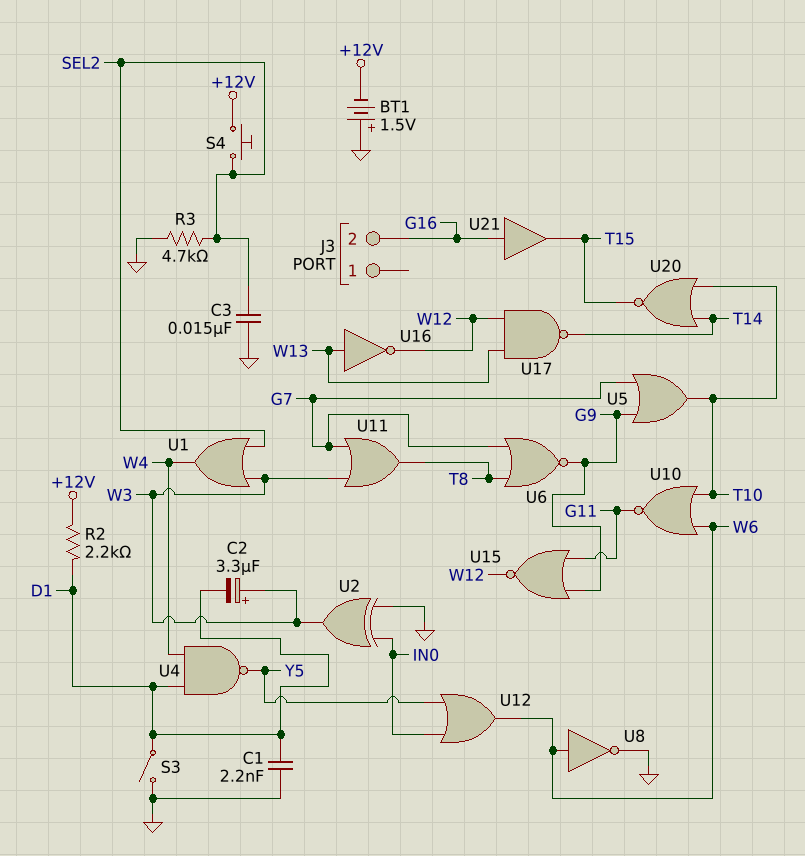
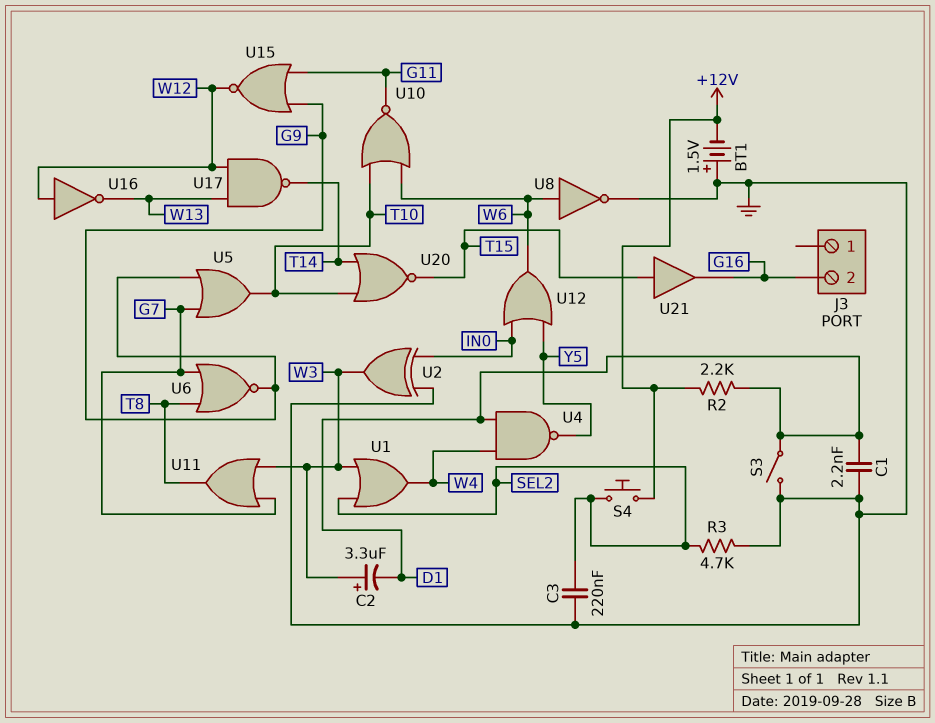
C3: 15nF (GND, SEL2) -> 220nF (GND, SEL2)
U16: NOT (in W13, out W12) -> NOT (in W12, out W13)
U21: buffer (in G16, out T15) -> buffer (in T15, out G16)

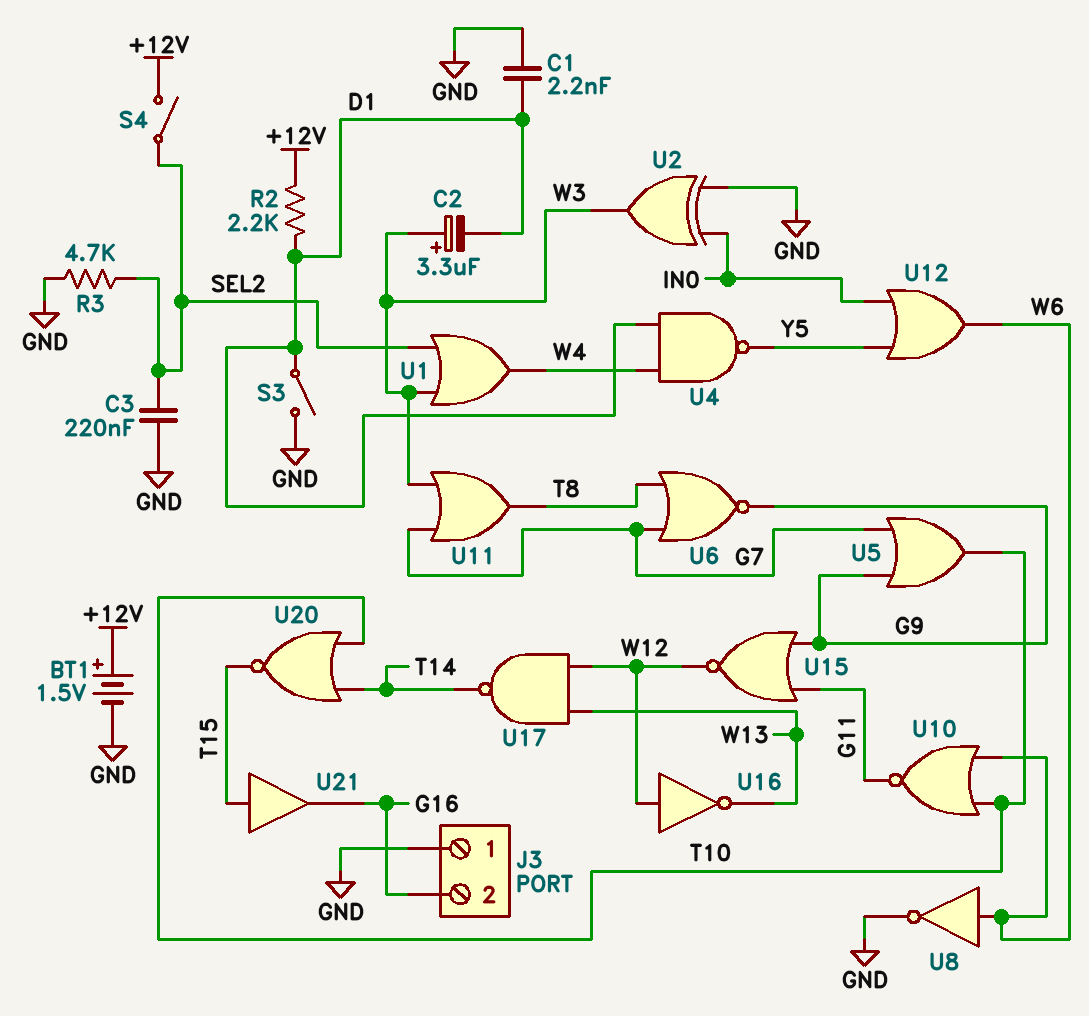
BT1: 1.5V (plus GND, minus +12V) -> 1.5V (plus +12V, minus GND)
J3 pin 1: none -> GND
S4: button (+12V, SEL2) -> switch (+12V, SEL2)

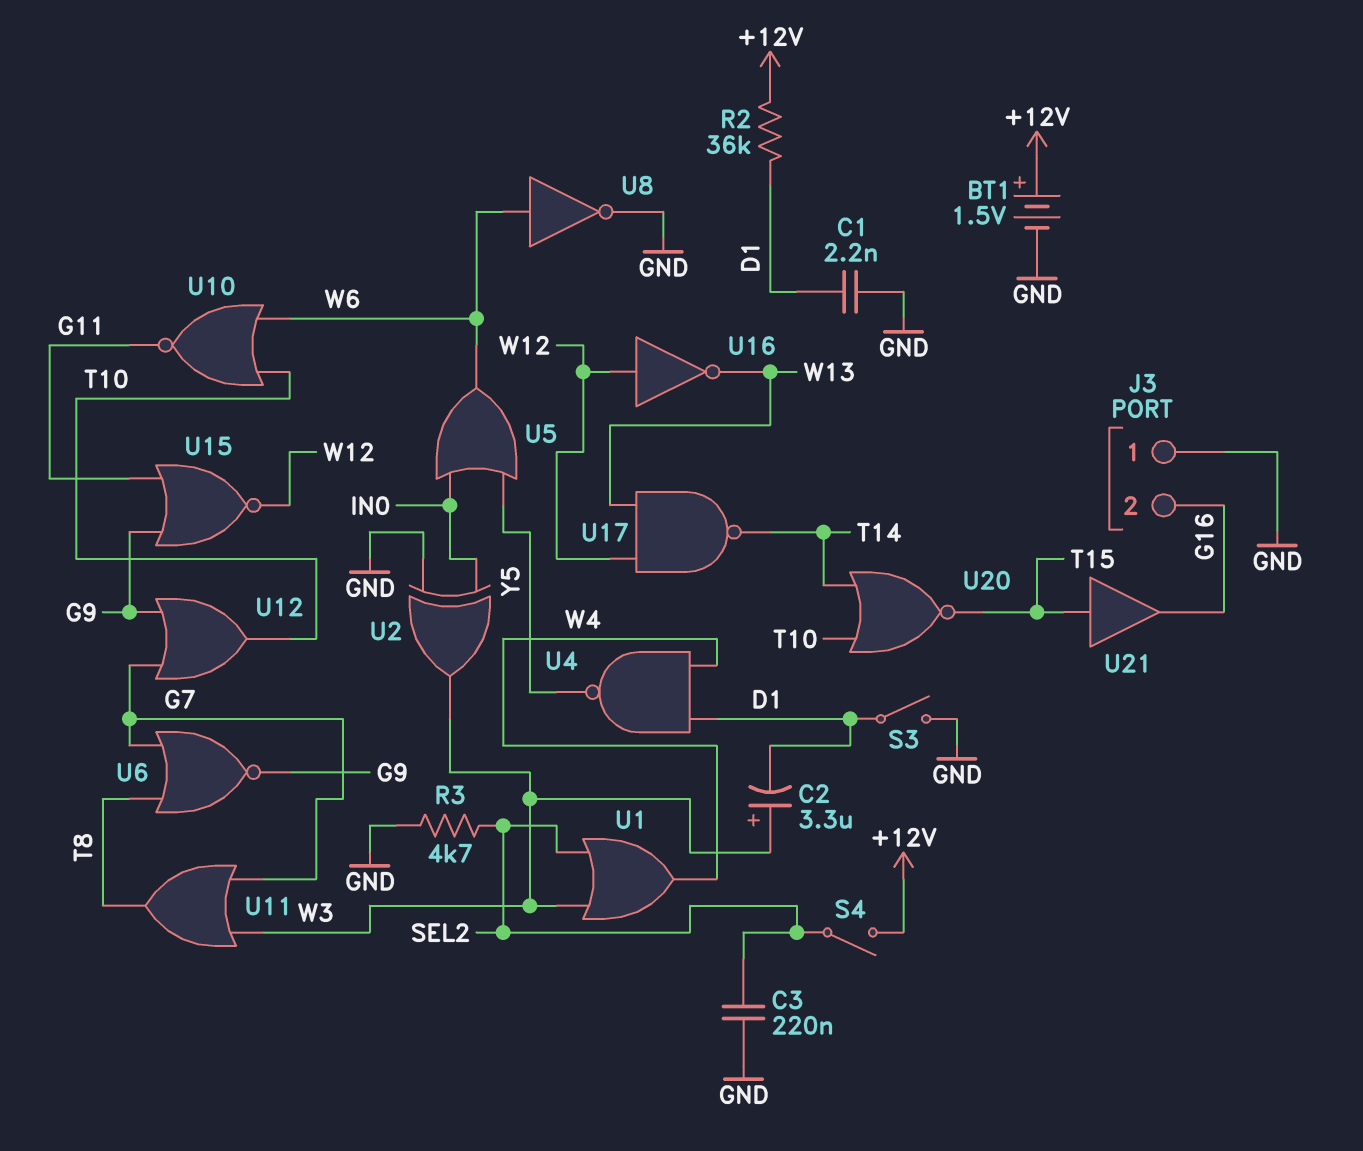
R2: 2.2k (+12V, D1) -> 36k (+12V, D1)
U5: OR (in G7, in G9, out T10) -> OR (in IN0, in Y5, out W6)
U12: OR (in IN0, in Y5, out W6) -> OR (in G7, in G9, out T10)

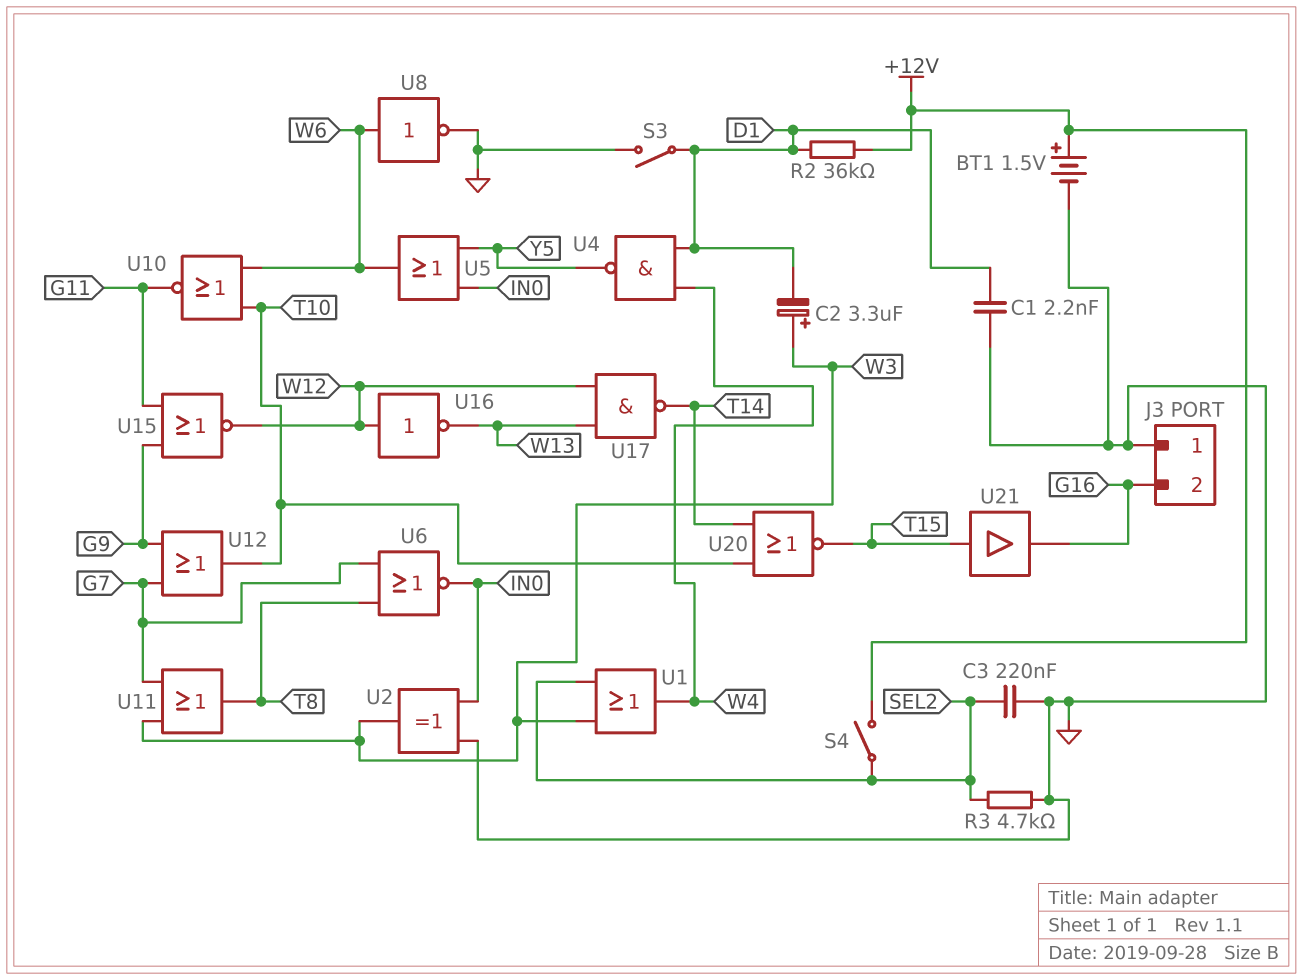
U6: NOR (in G7, in T8, out G9) -> NOR (in G7, in T8, out IN0)

